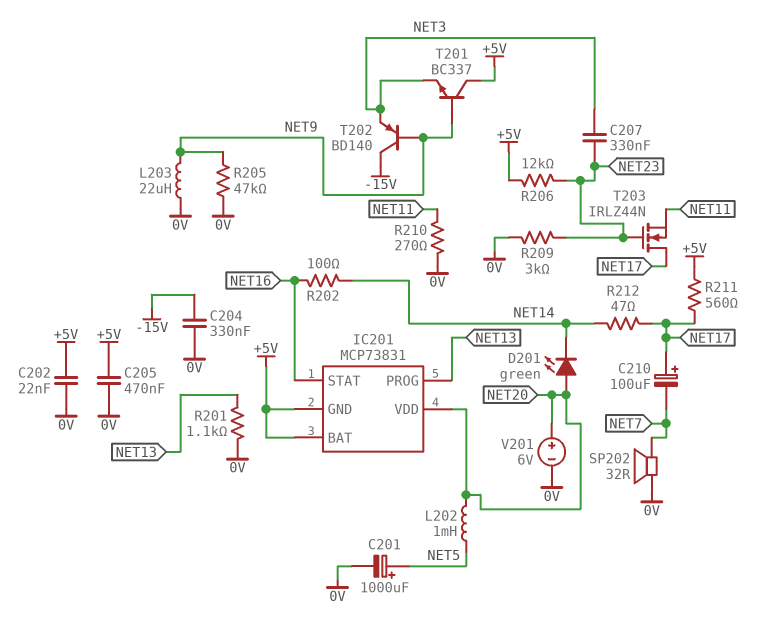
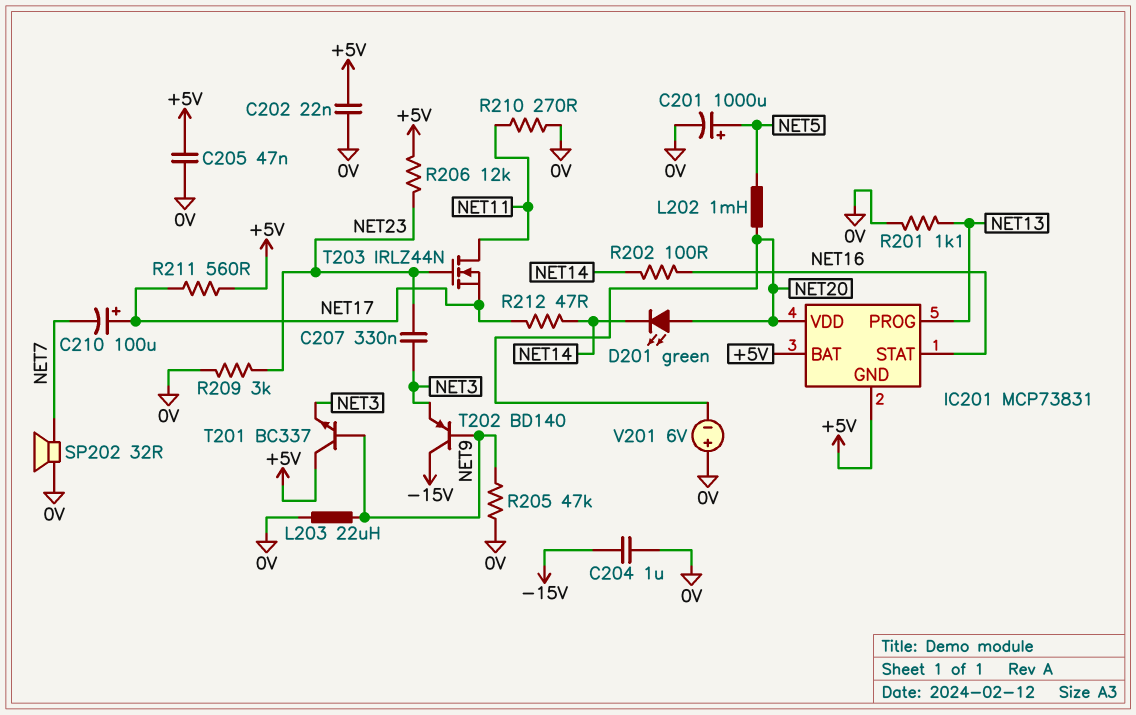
C204: 330nF (-15V, 0V) -> 1uF (-15V, 0V)
C205: 470nF (+5V, 0V) -> 47nF (+5V, 0V)
T203: NMOS IRLZ44N (G NET23, D NET17, S NET11) -> NMOS IRLZ44N (G NET23, D NET11, S NET17)
V201: 6V (plus NET20, minus 0V) -> 6V (plus 0V, minus NET20)

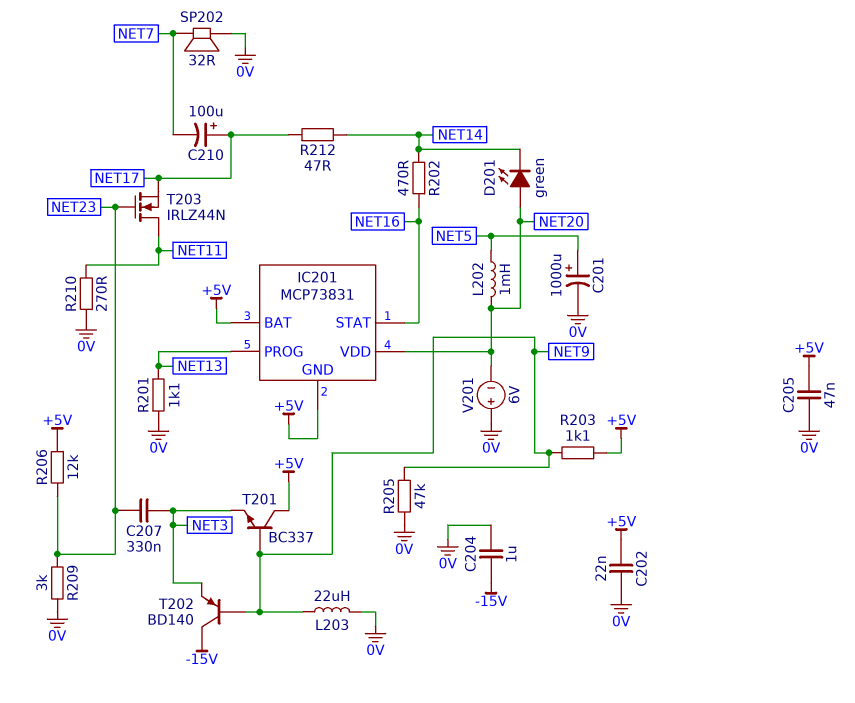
R202: 100 (NET14, NET16) -> 470 (NET14, NET16)
R203: none -> 1.1k (+5V, NET9)
R211: 560 (+5V, NET17) -> none

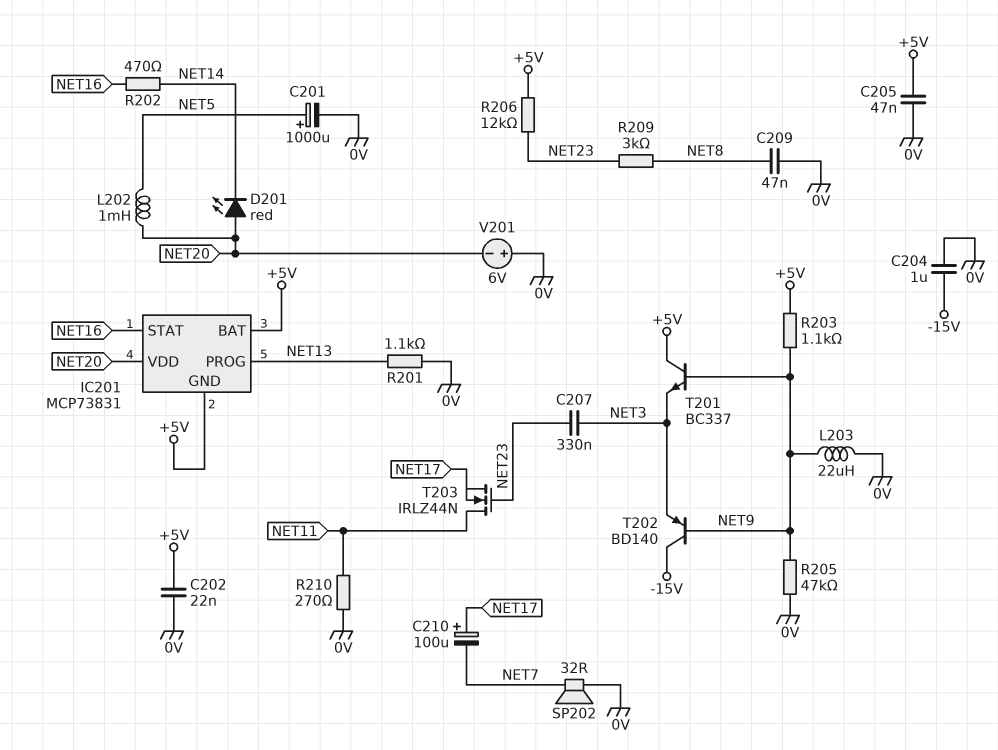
C209: none -> 47nF (0V, NET8)
D201: LED green (A NET20, K NET14) -> LED red (A NET20, K NET14)
R209: 3k (0V, NET23) -> 3k (NET8, NET23)
R212: 47 (NET14, NET17) -> none

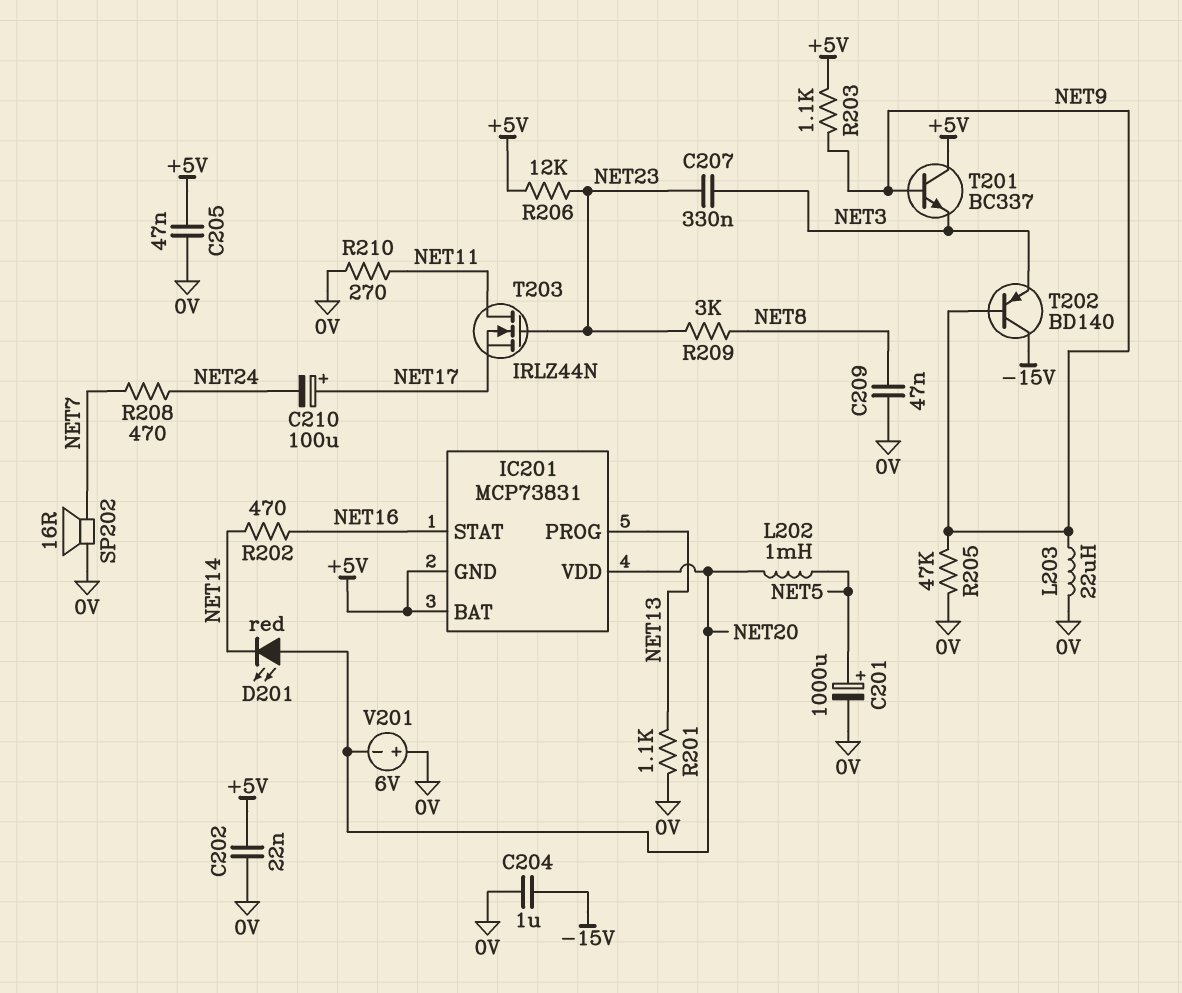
C210: 100uF (plus NET17, minus NET7) -> 100uF (plus NET17, minus NET24)
R208: none -> 470 (NET7, NET24)
SP202: speaker 32R (0V, NET7) -> speaker 16R (0V, NET7)

